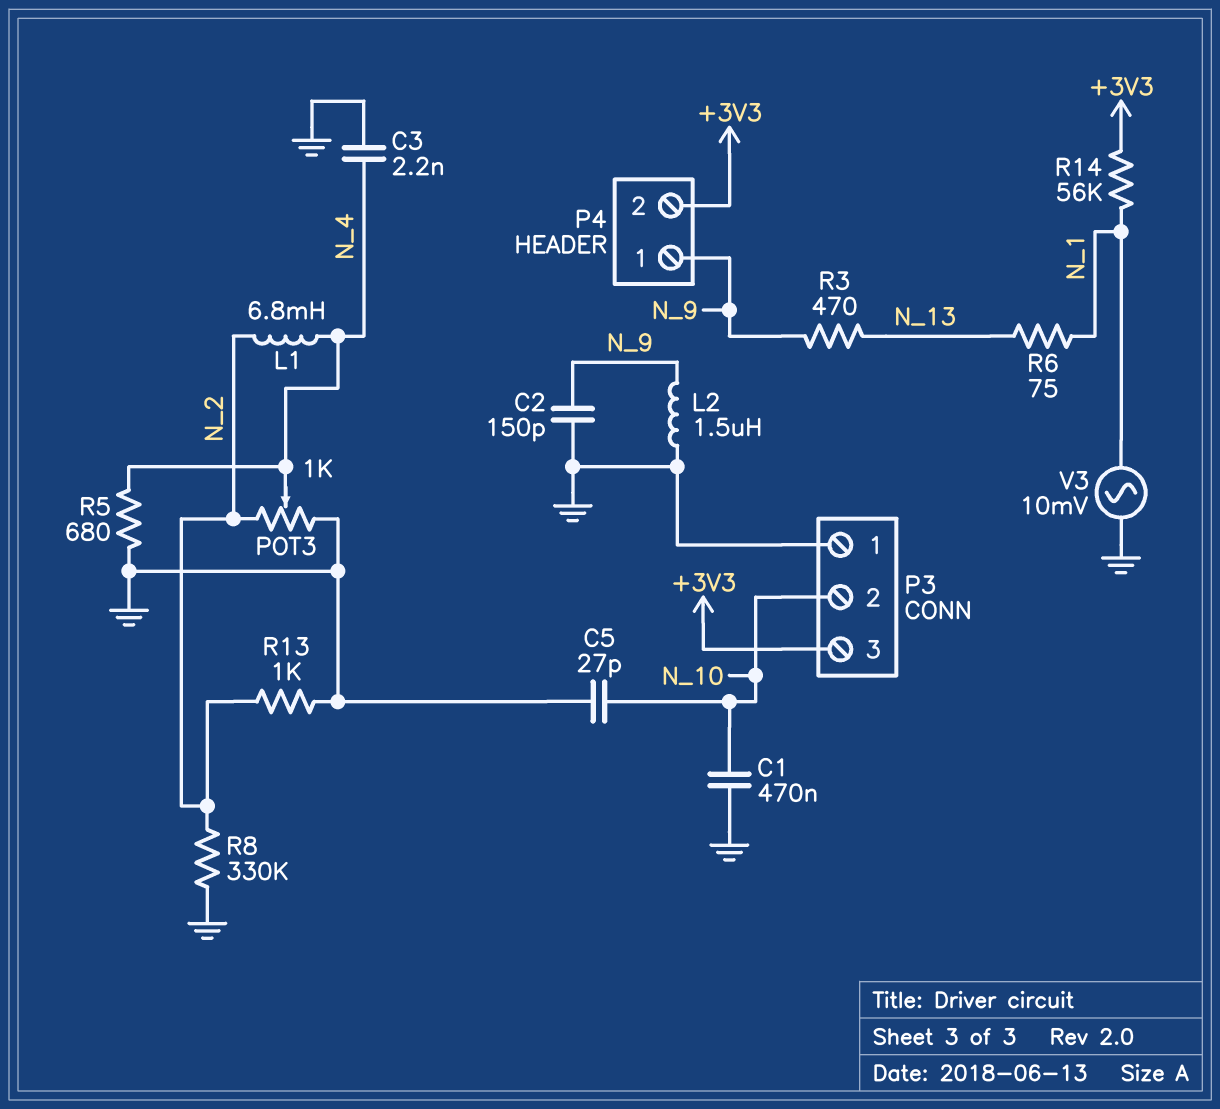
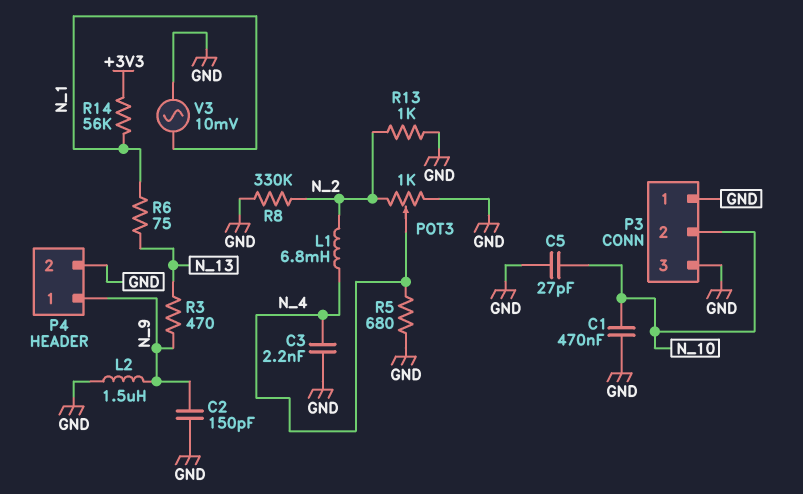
P3 pin 3: +3V3 -> GND
P4 pin 2: +3V3 -> GND

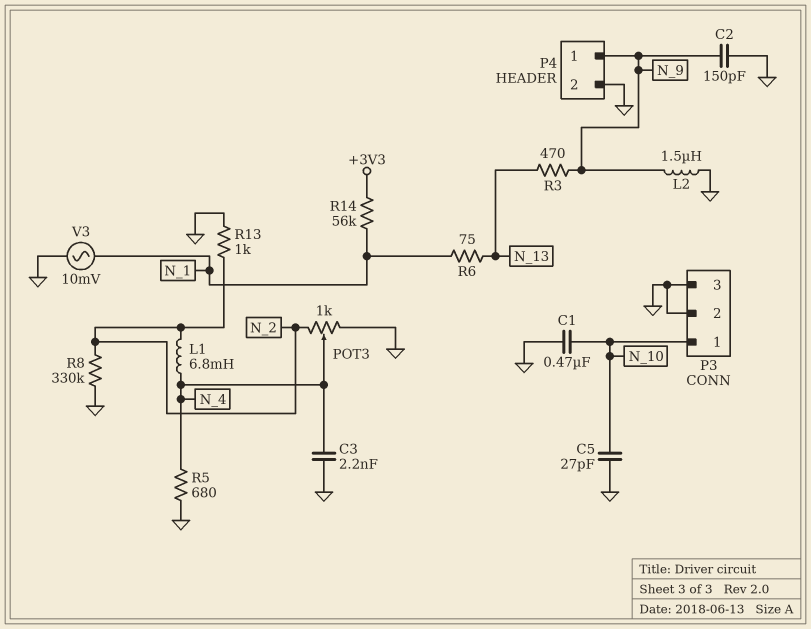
P3 pin 1: GND -> N_10
P3 pin 2: N_10 -> GND

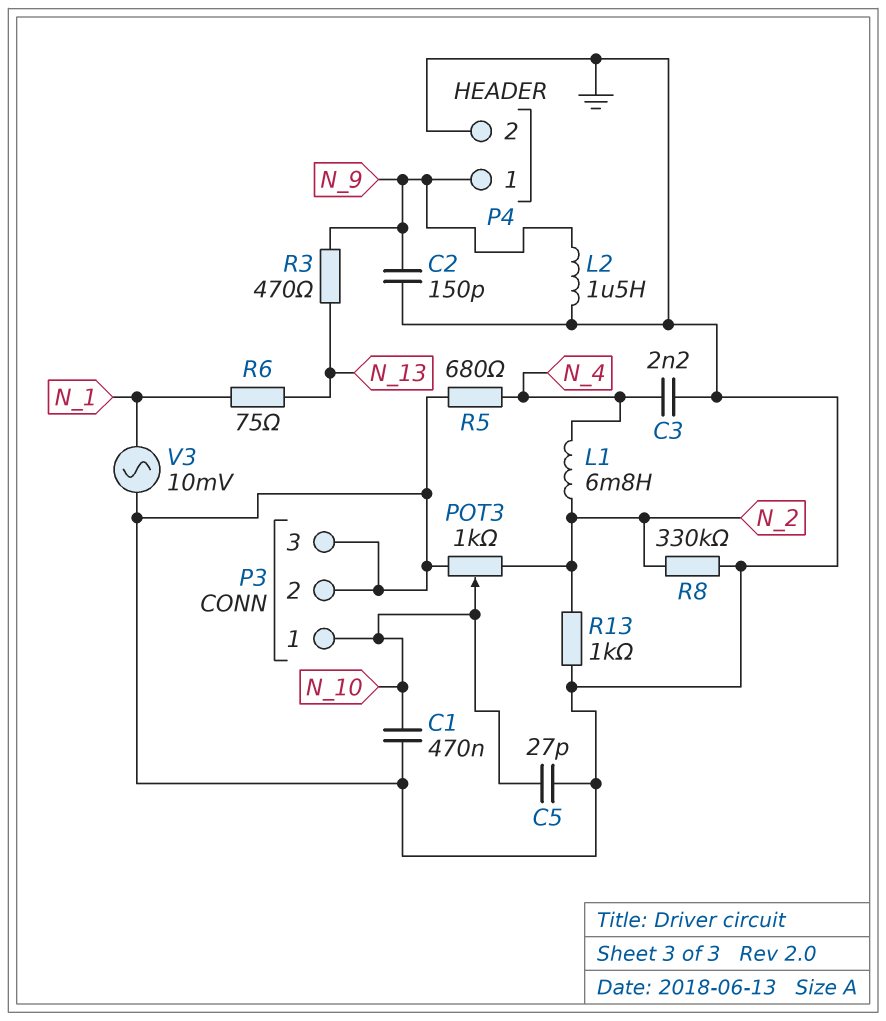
POT3: 1k (GND, N_2, wiper N_4) -> 1k (GND, N_2, wiper N_10)
R14: 56k (+3V3, N_1) -> none

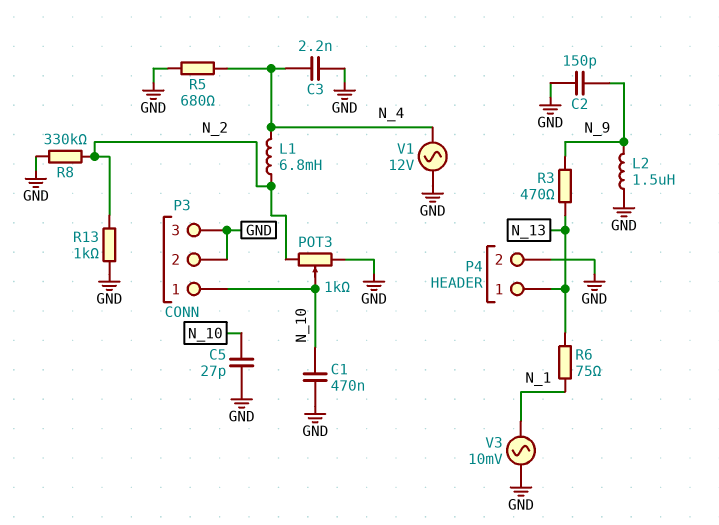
P4 pin 1: N_9 -> N_13
V1: none -> AC 12V (GND, N_4)

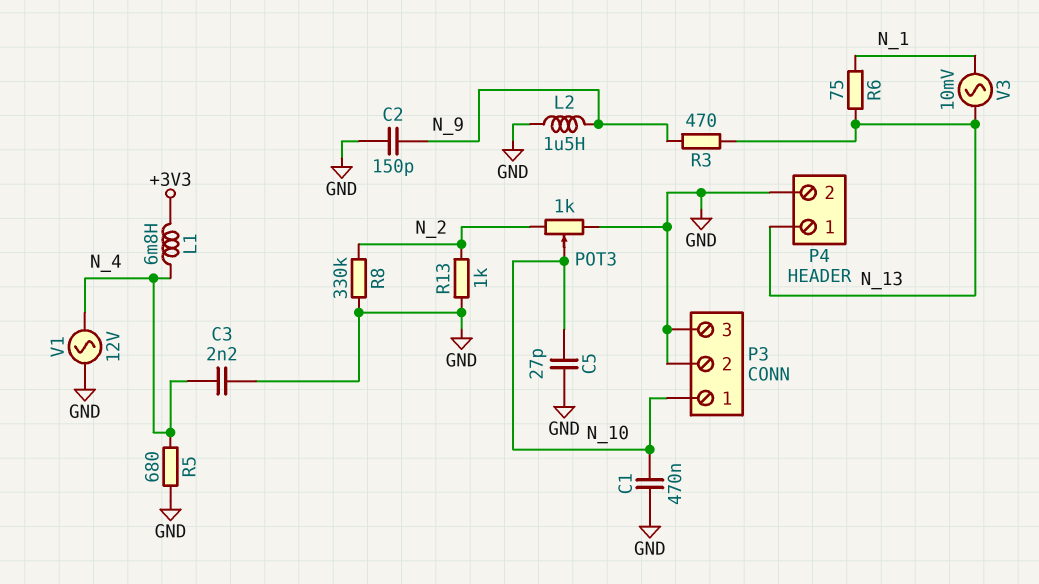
L1: 6.8mH (N_2, N_4) -> 6.8mH (+3V3, N_4)
V3: AC 10mV (GND, N_1) -> AC 10mV (N_1, N_13)

